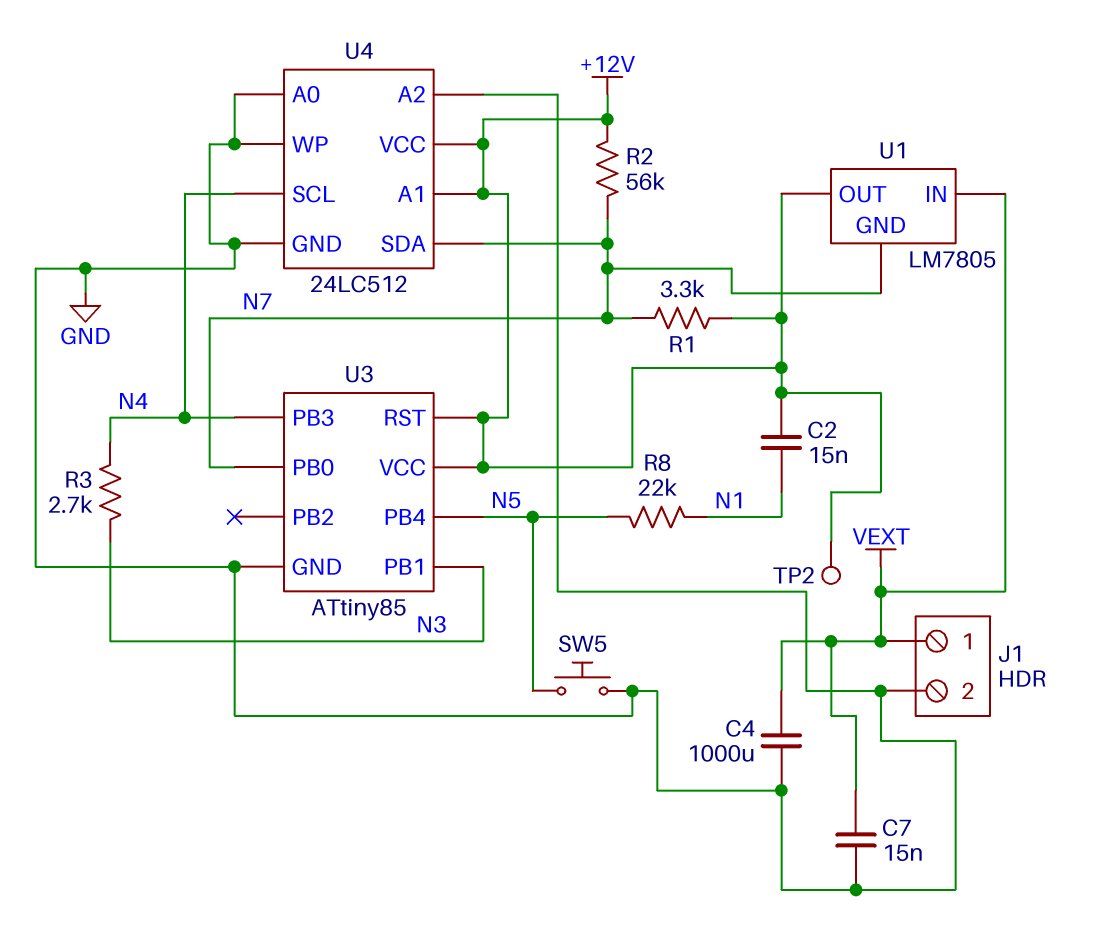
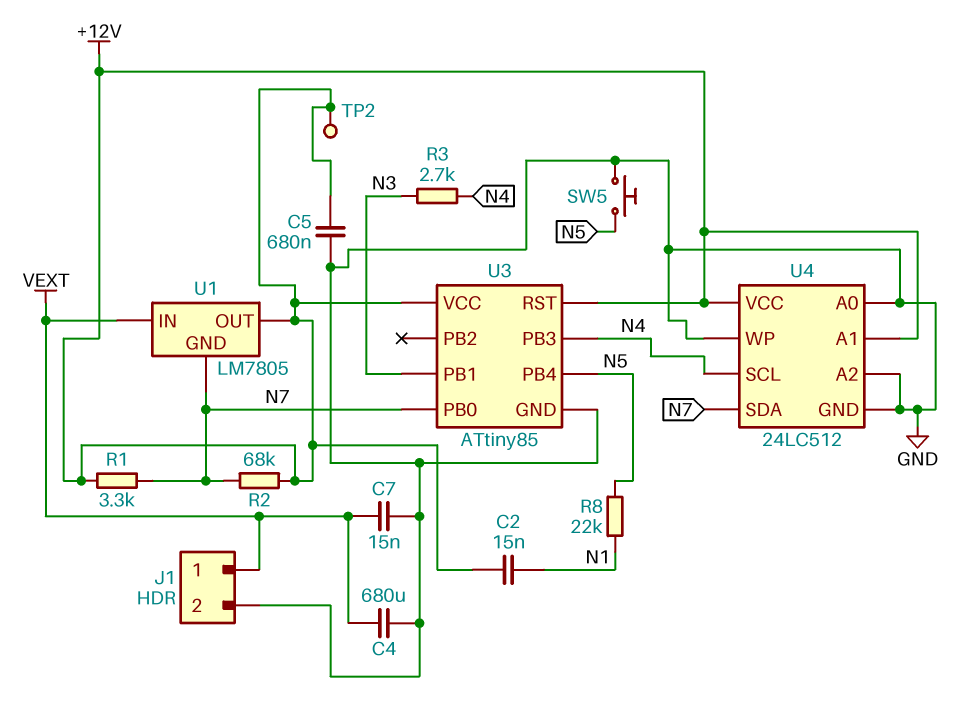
C4: 1000uF (GND, VEXT) -> 680uF (GND, VEXT)
C5: none -> 680nF (+12V, GND)
R2: 56k (+12V, N7) -> 68k (+12V, N7)

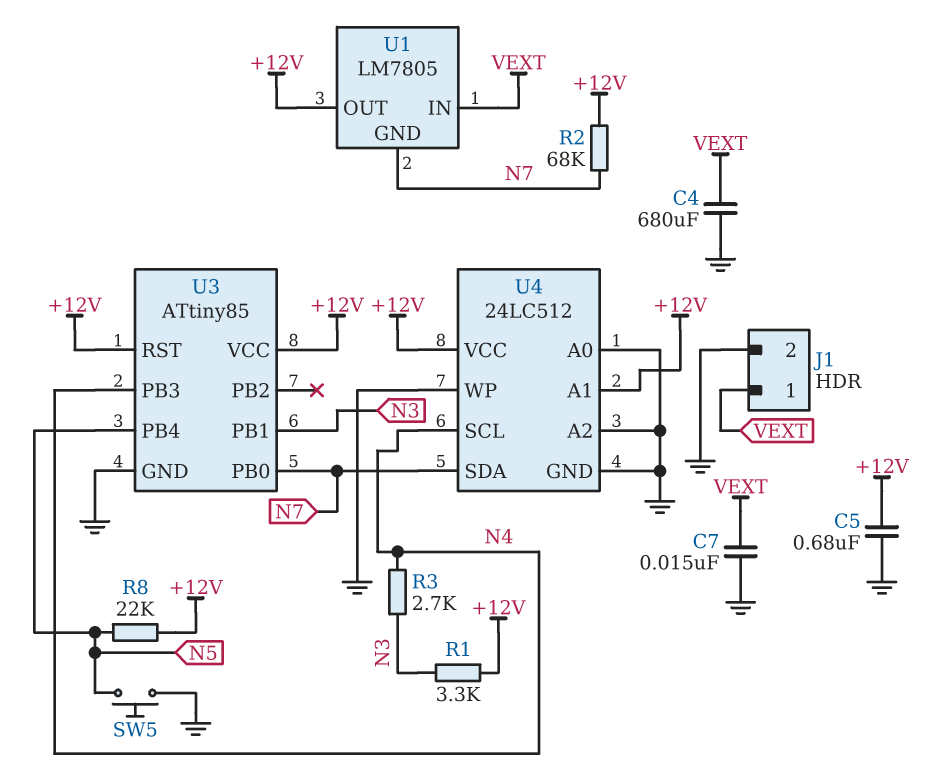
C2: 15nF (+12V, N1) -> none
R1: 3.3k (+12V, N7) -> 3.3k (+12V, N3)
R8: 22k (N1, N5) -> 22k (+12V, N5)
TP2: test point (+12V) -> none

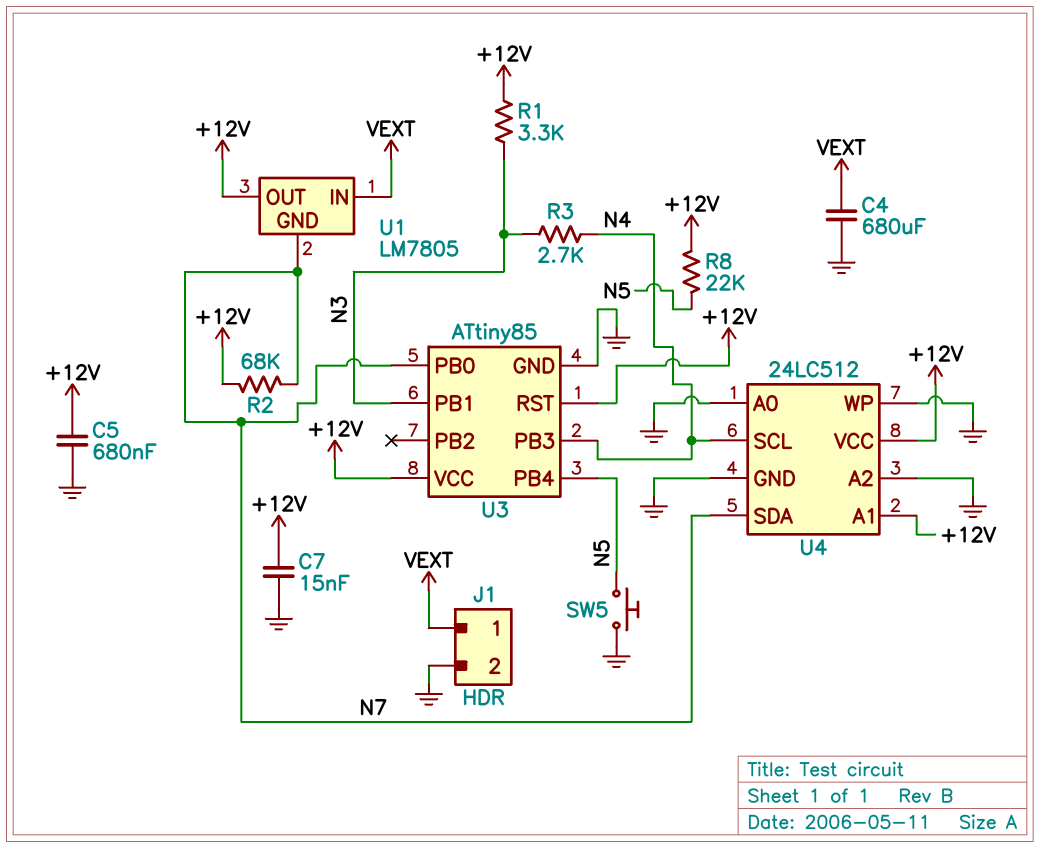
C7: 15nF (GND, VEXT) -> 15nF (+12V, GND)

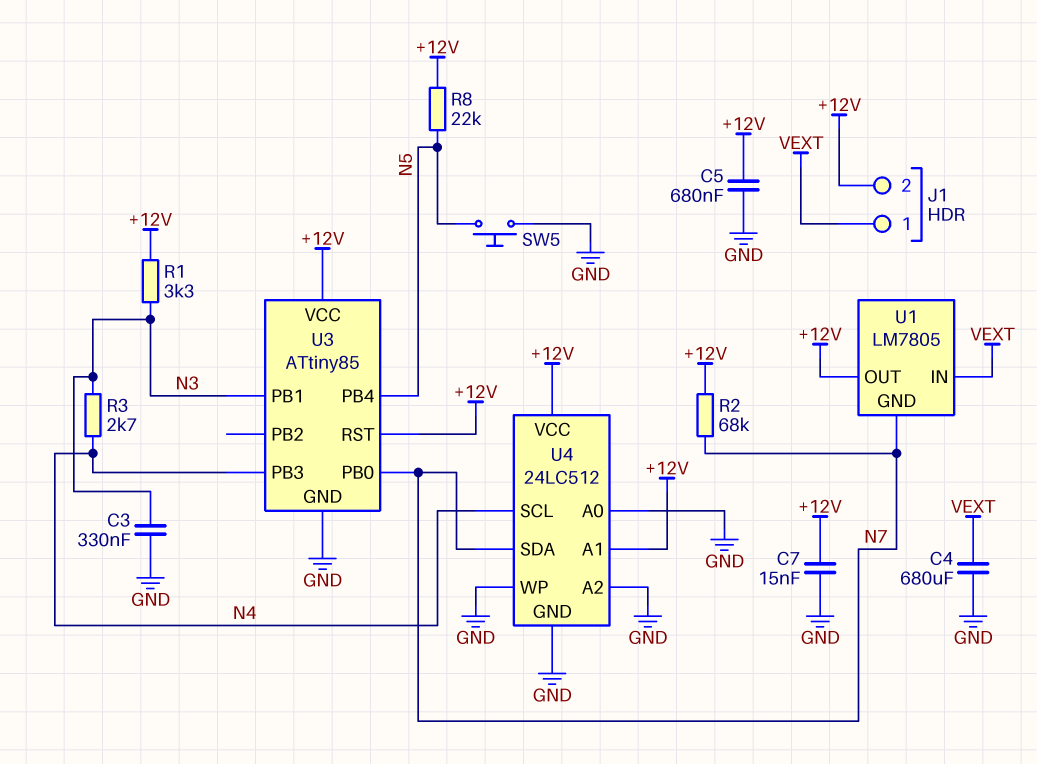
C3: none -> 330nF (GND, N3)
J1 pin 2: GND -> +12V

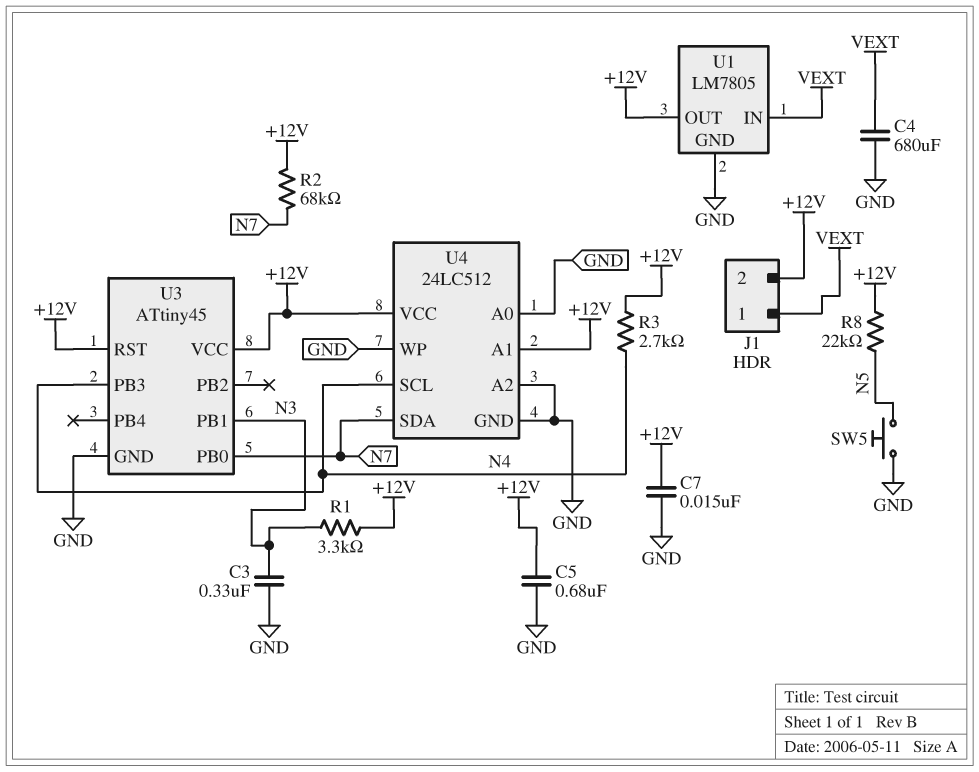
R3: 2.7k (N3, N4) -> 2.7k (+12V, N4)
U1 pin GND: N7 -> GND
U3: ATtiny85 -> ATtiny45
U3 pin PB4: N5 -> none

